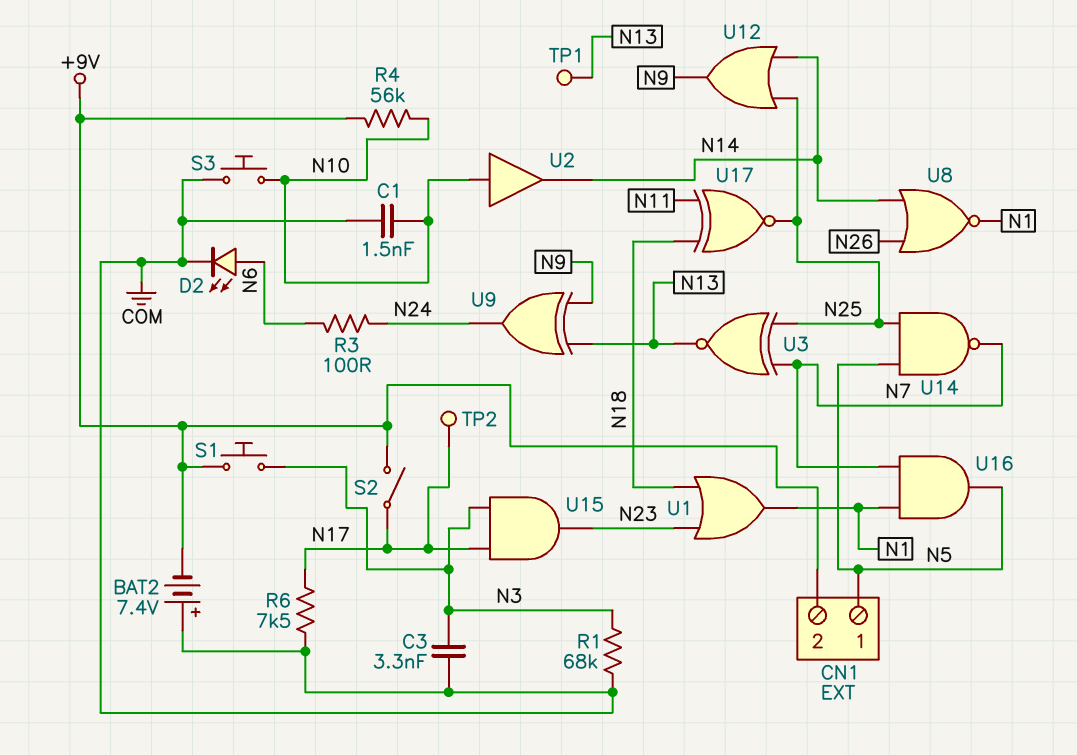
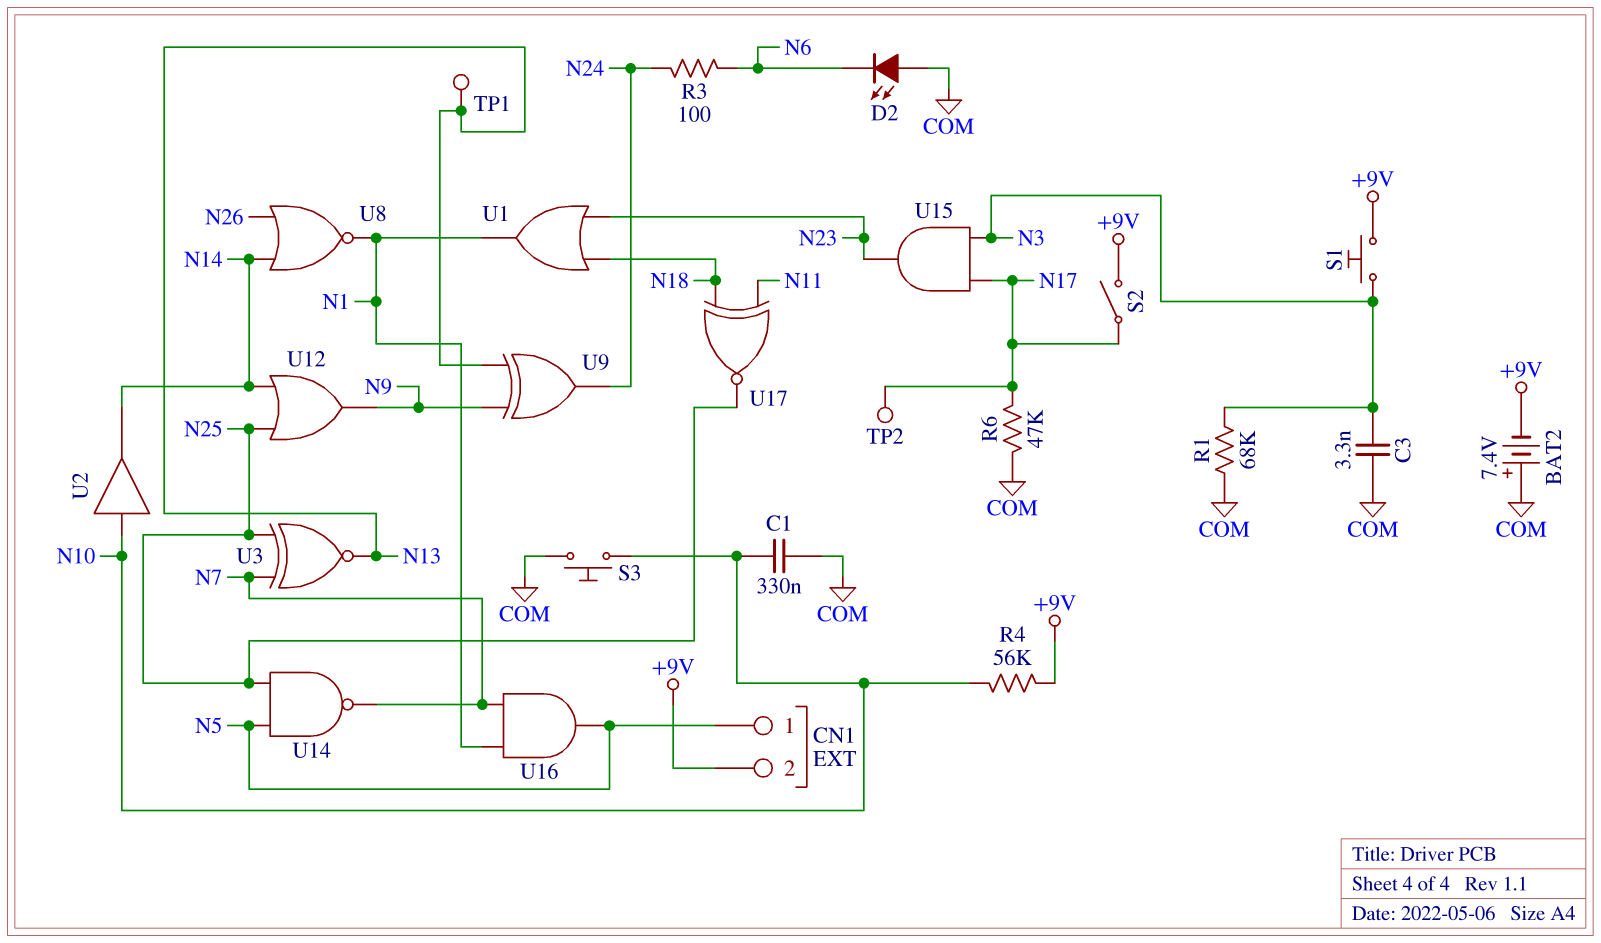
C1: 1.5nF (COM, N10) -> 330nF (COM, N10)
D2: LED (A N6, K COM) -> LED (A COM, K N6)
R6: 7.5k (COM, N17) -> 47k (COM, N17)

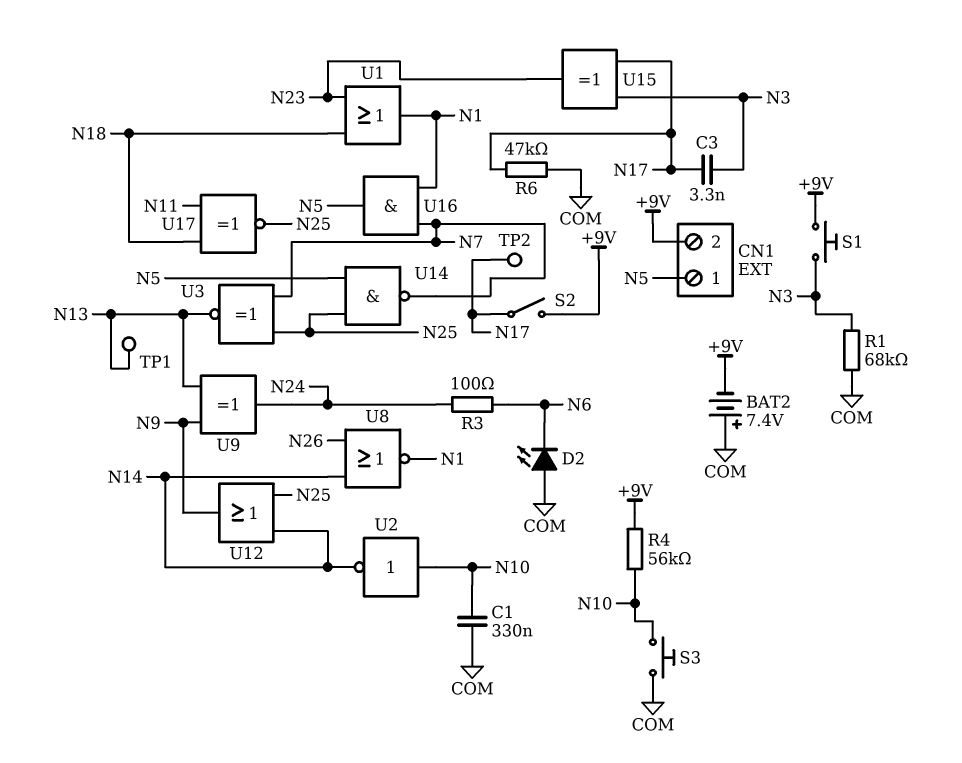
C3: 3.3nF (COM, N3) -> 3.3nF (N3, N17)
U2: buffer (in N10, out N14) -> NOT (in N10, out N14)
U15: AND (in N3, in N17, out N23) -> XOR (in N3, in N17, out N23)

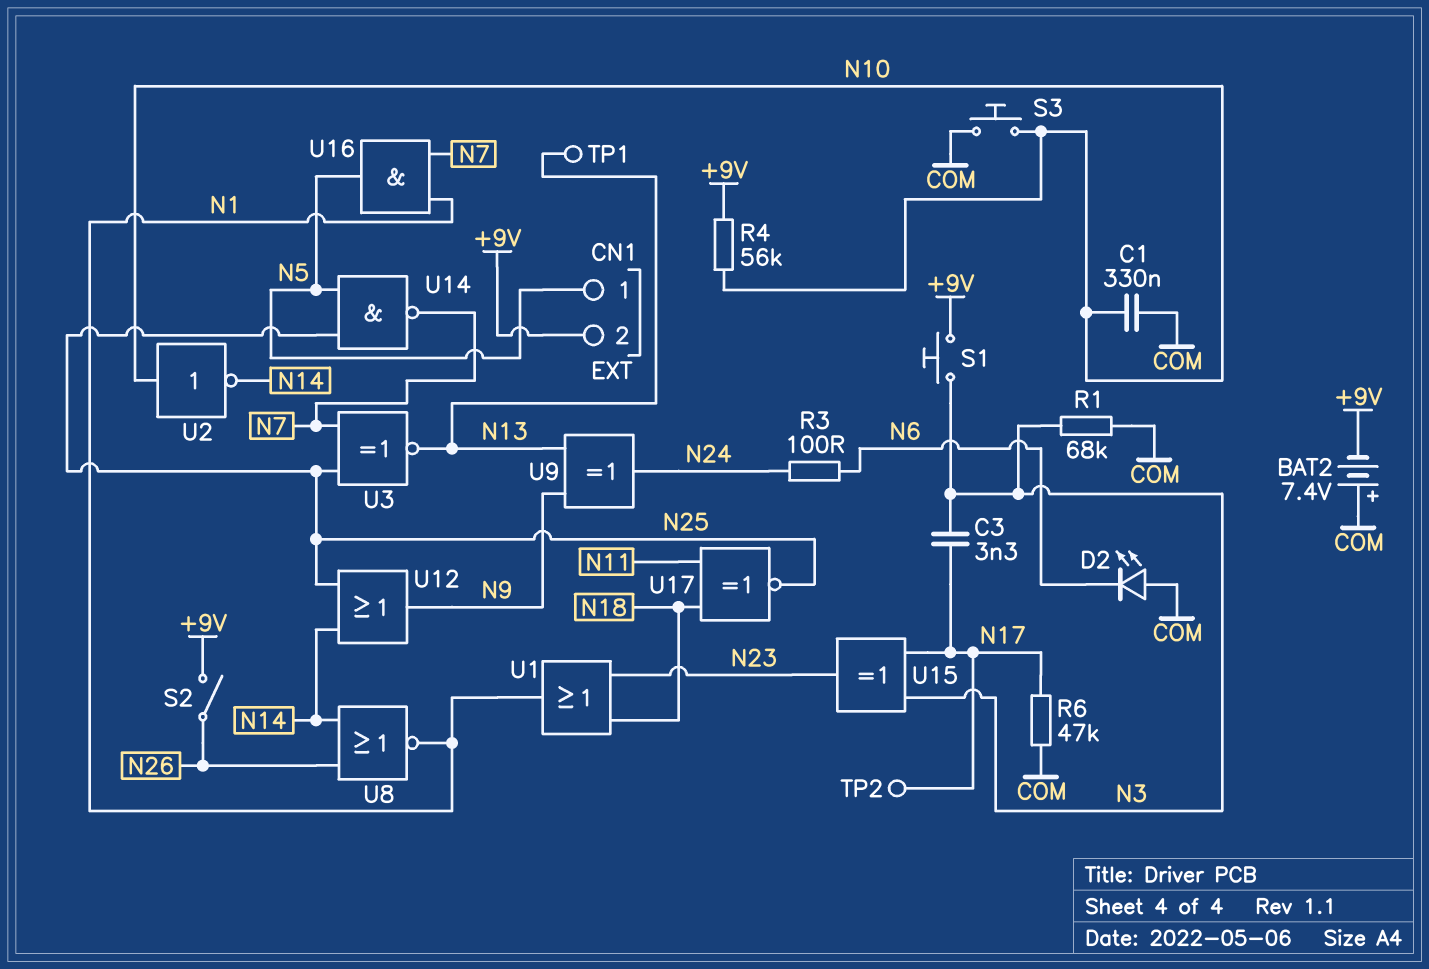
S2: switch (+9V, N17) -> switch (+9V, N26)

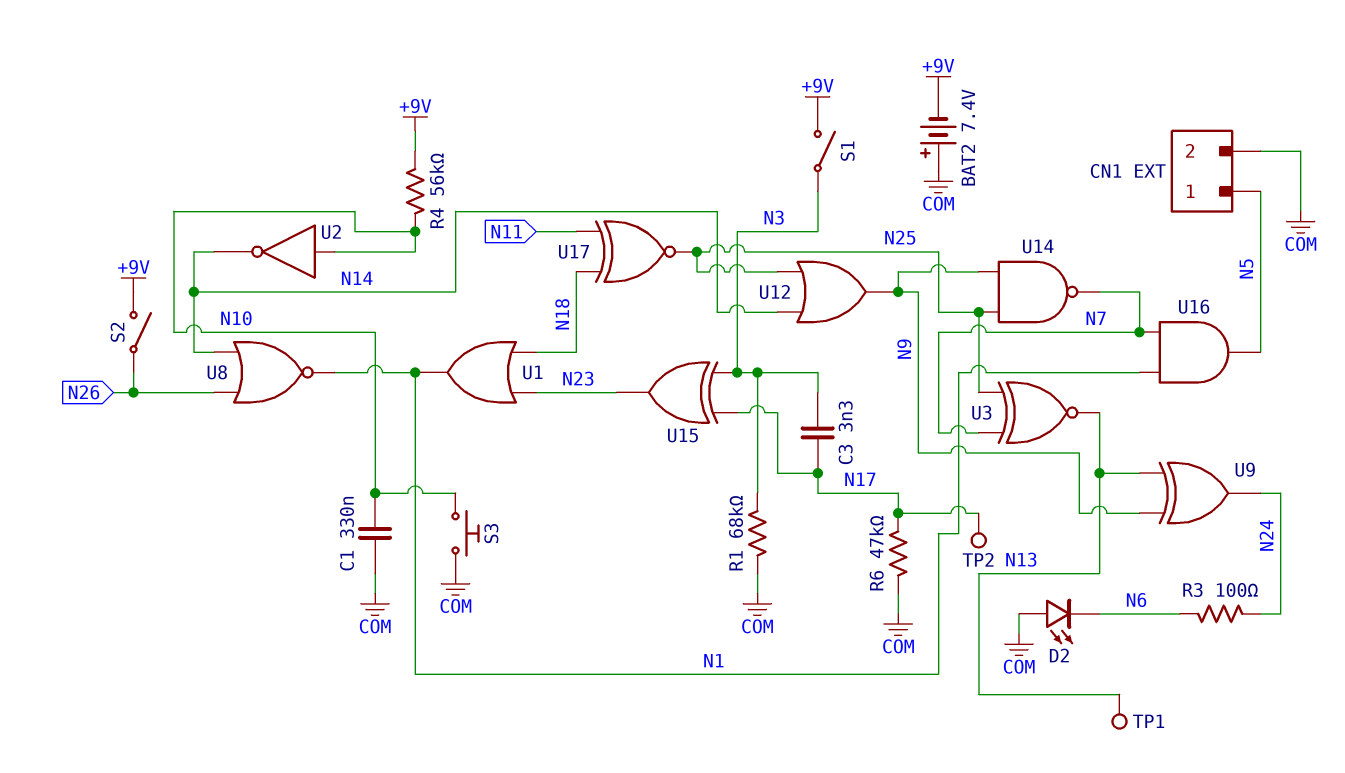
CN1 pin 2: +9V -> COM
S1: button (+9V, N3) -> switch (+9V, N3)
U14: NAND (in N5, in N25, out N7) -> NAND (in N9, in N25, out N7)

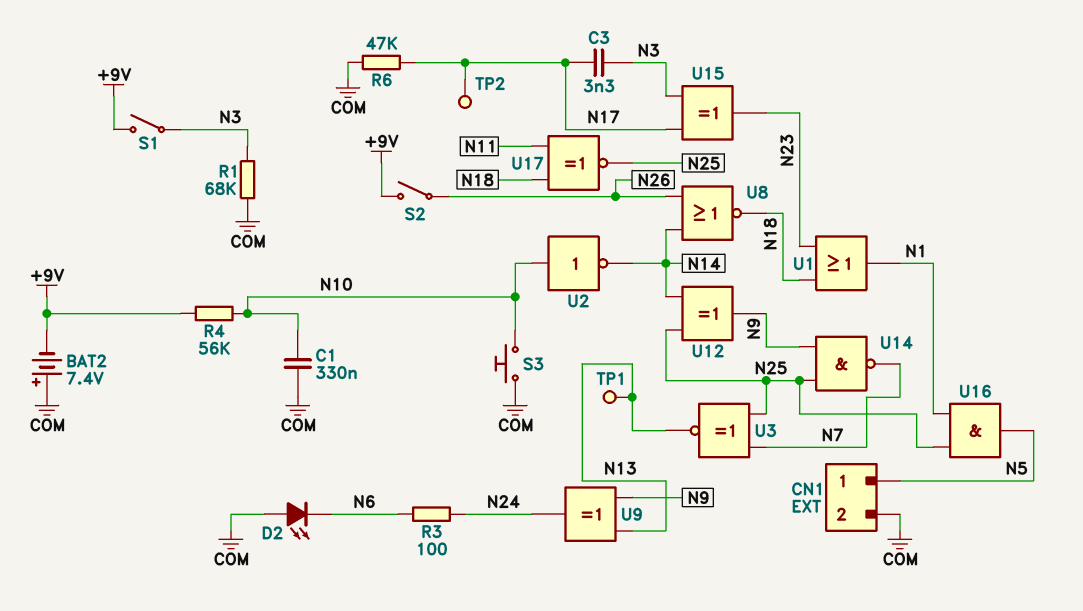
U8: NOR (in N14, in N26, out N1) -> NOR (in N14, in N26, out N18)
U12: OR (in N14, in N25, out N9) -> XOR (in N14, in N25, out N9)
U16: AND (in N1, in N7, out N5) -> AND (in N1, in N25, out N5)

